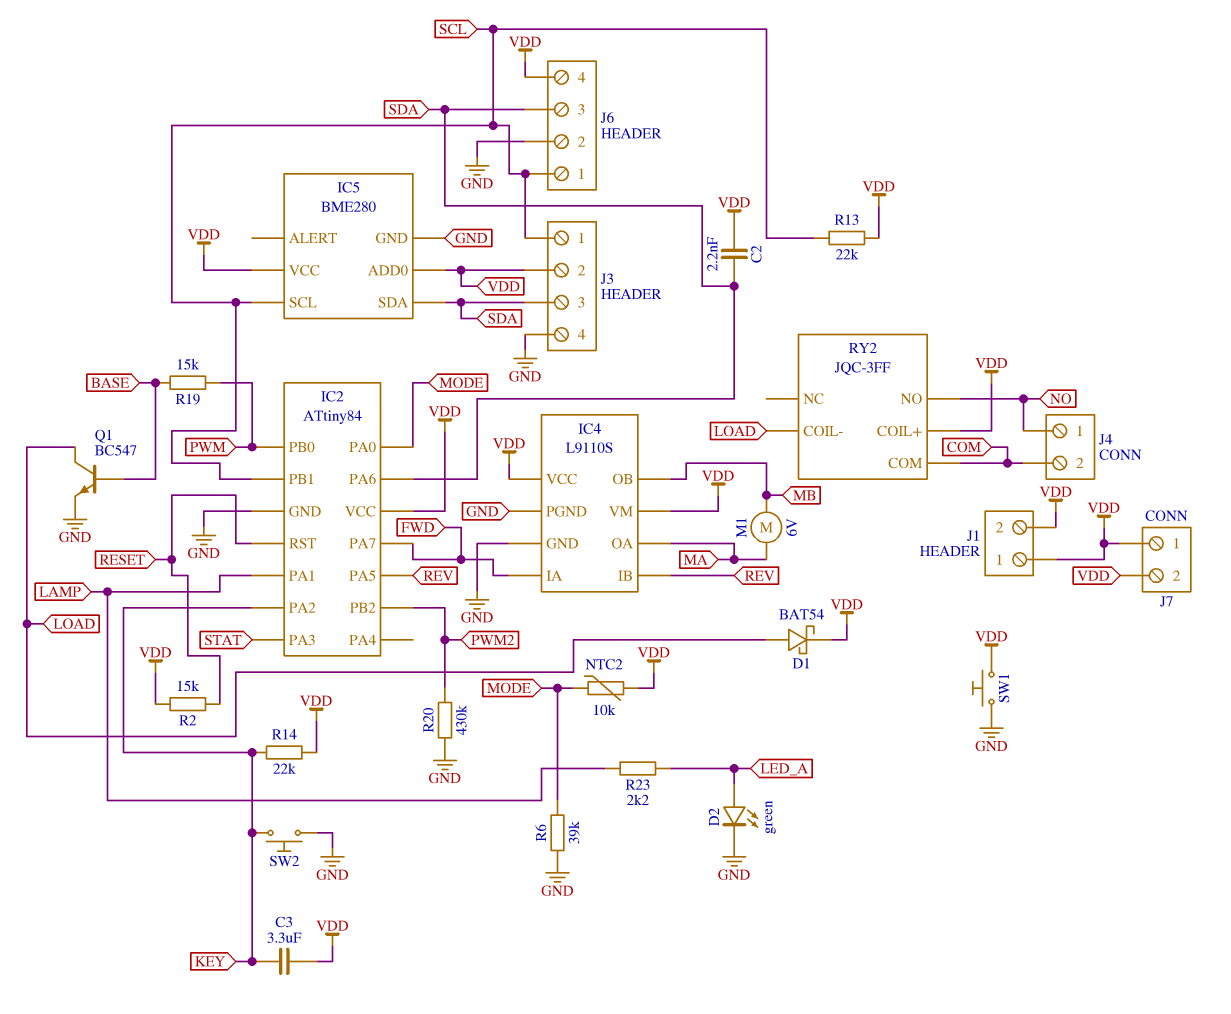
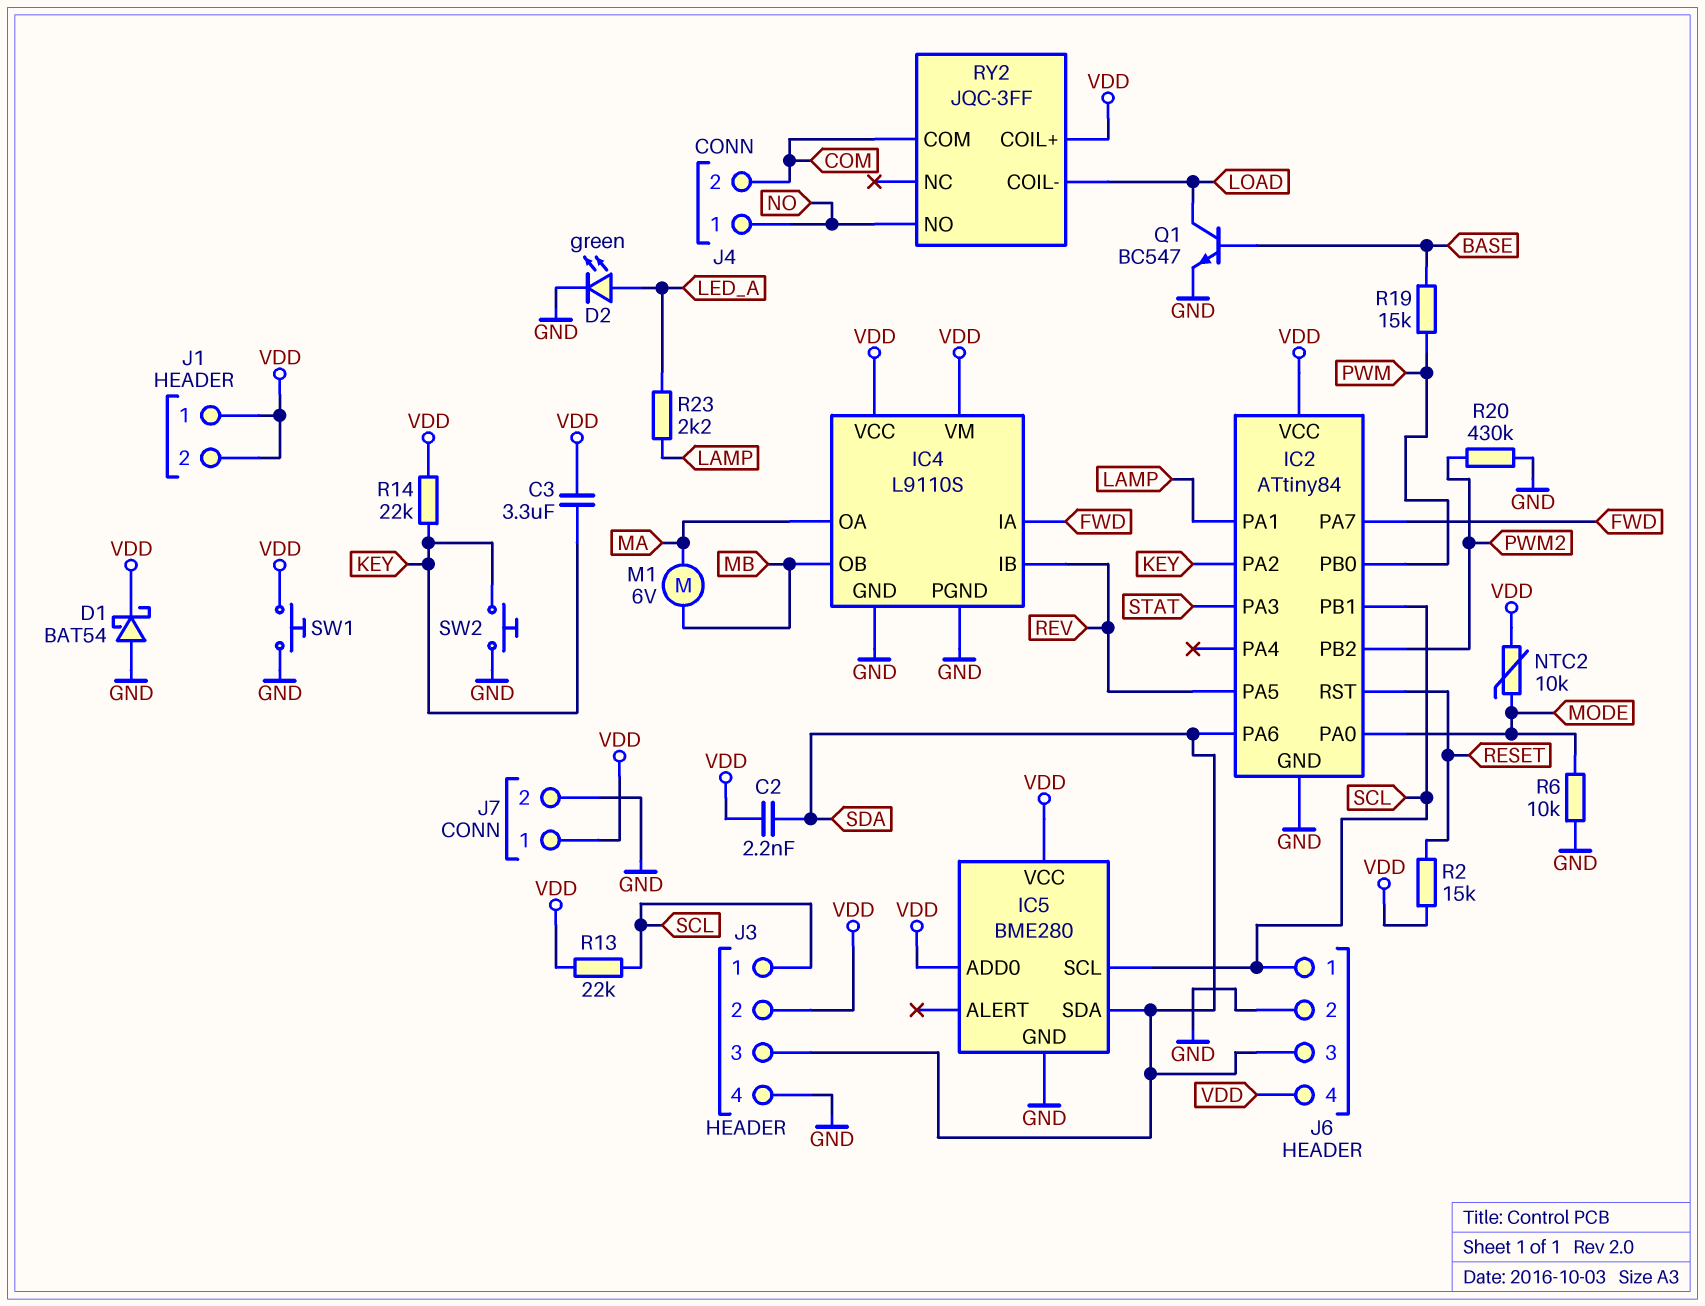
D1: schottky BAT54 (A LOAD, K VDD) -> schottky BAT54 (A GND, K VDD)
J7 pin 2: VDD -> GND
R6: 39k (GND, MODE) -> 10k (GND, MODE)

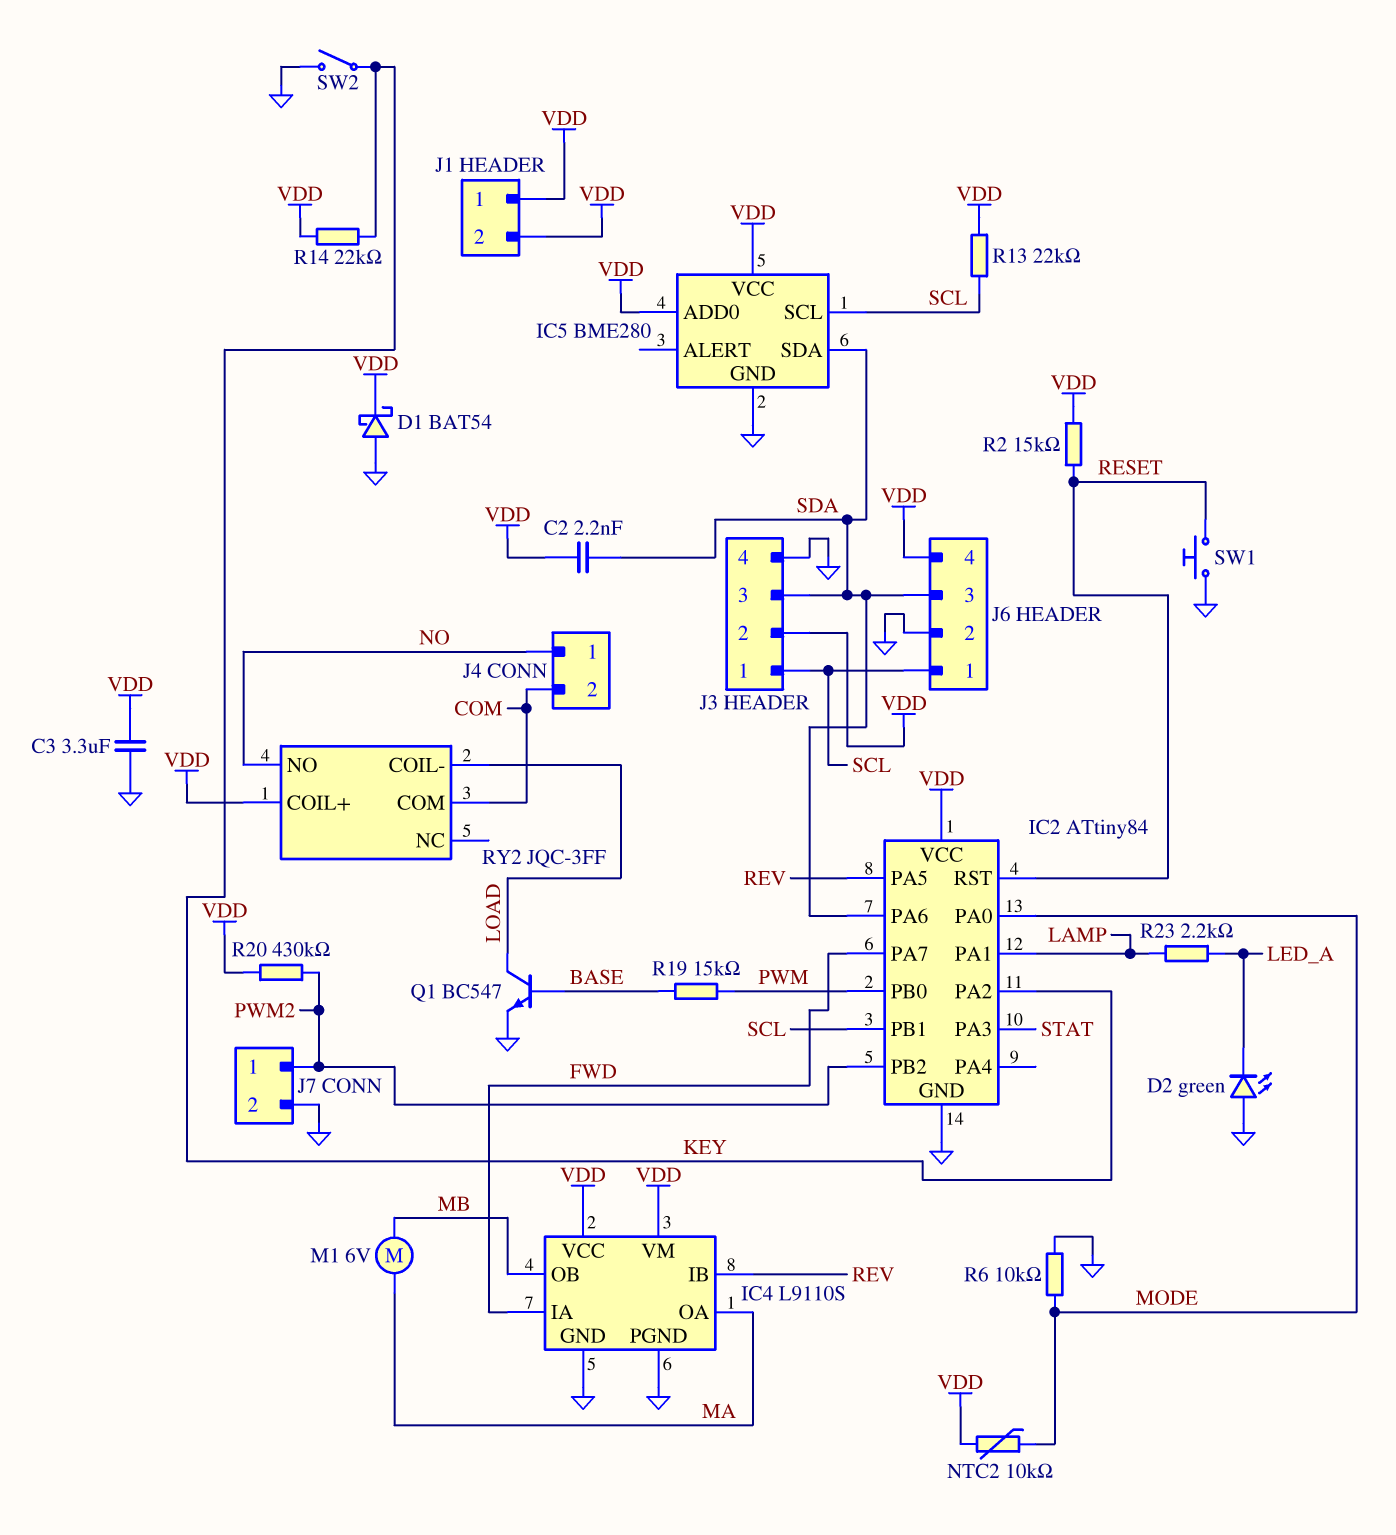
C3: 3.3uF (KEY, VDD) -> 3.3uF (GND, VDD)
D2: LED green (A LED_A, K GND) -> LED green (A GND, K LED_A)
J7 pin 1: VDD -> PWM2
R20: 430k (GND, PWM2) -> 430k (PWM2, VDD)
SW1: button (GND, VDD) -> button (GND, RESET)
SW2: button (GND, KEY) -> switch (GND, KEY)

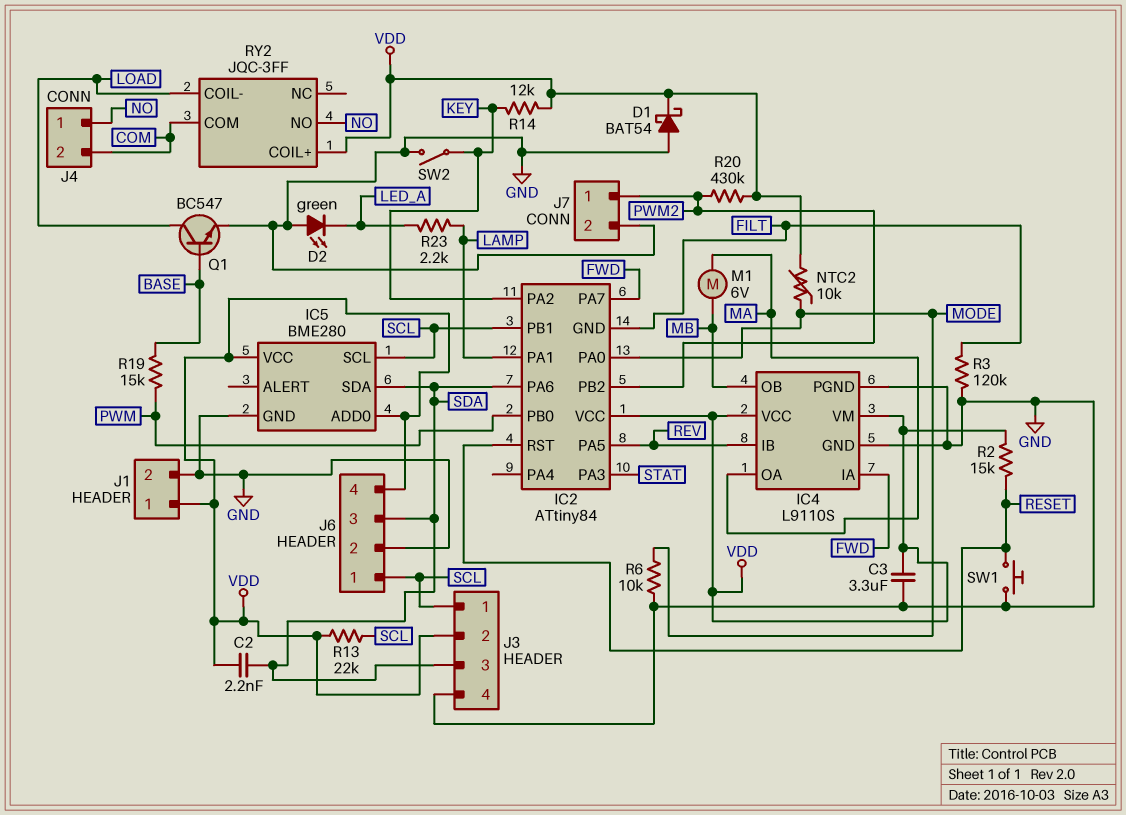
IC2 pin GND: GND -> FILT
J1 pin 2: VDD -> GND
R3: none -> 120k (FILT, GND)
R14: 22k (KEY, VDD) -> 12k (KEY, VDD)

